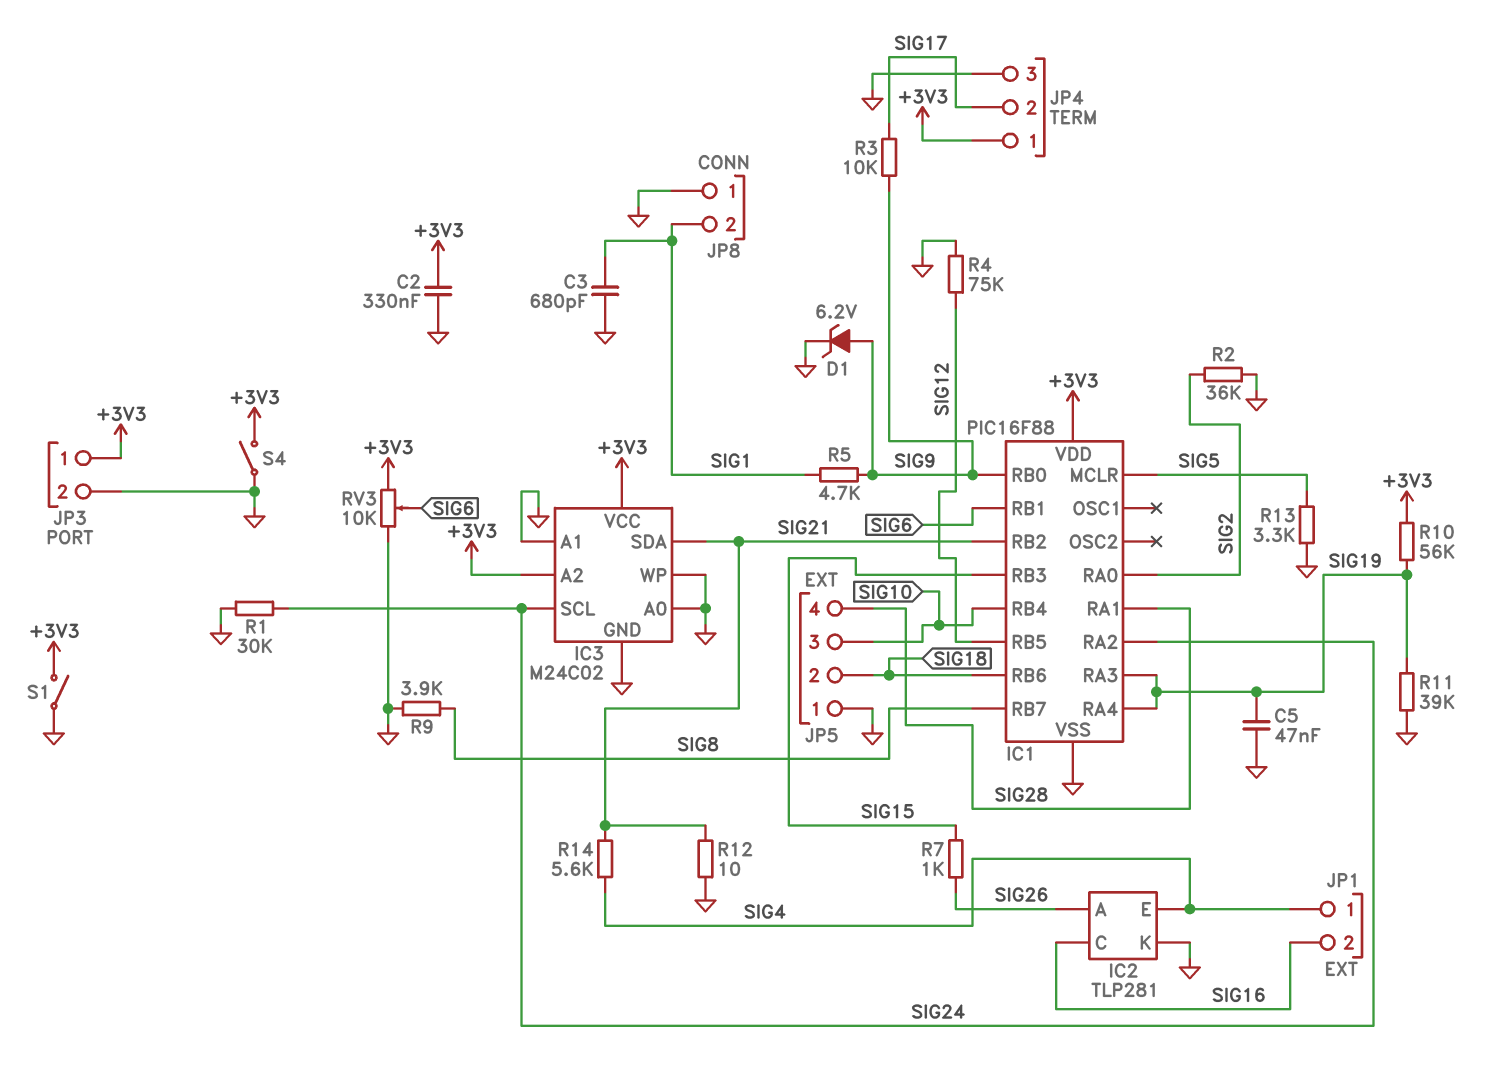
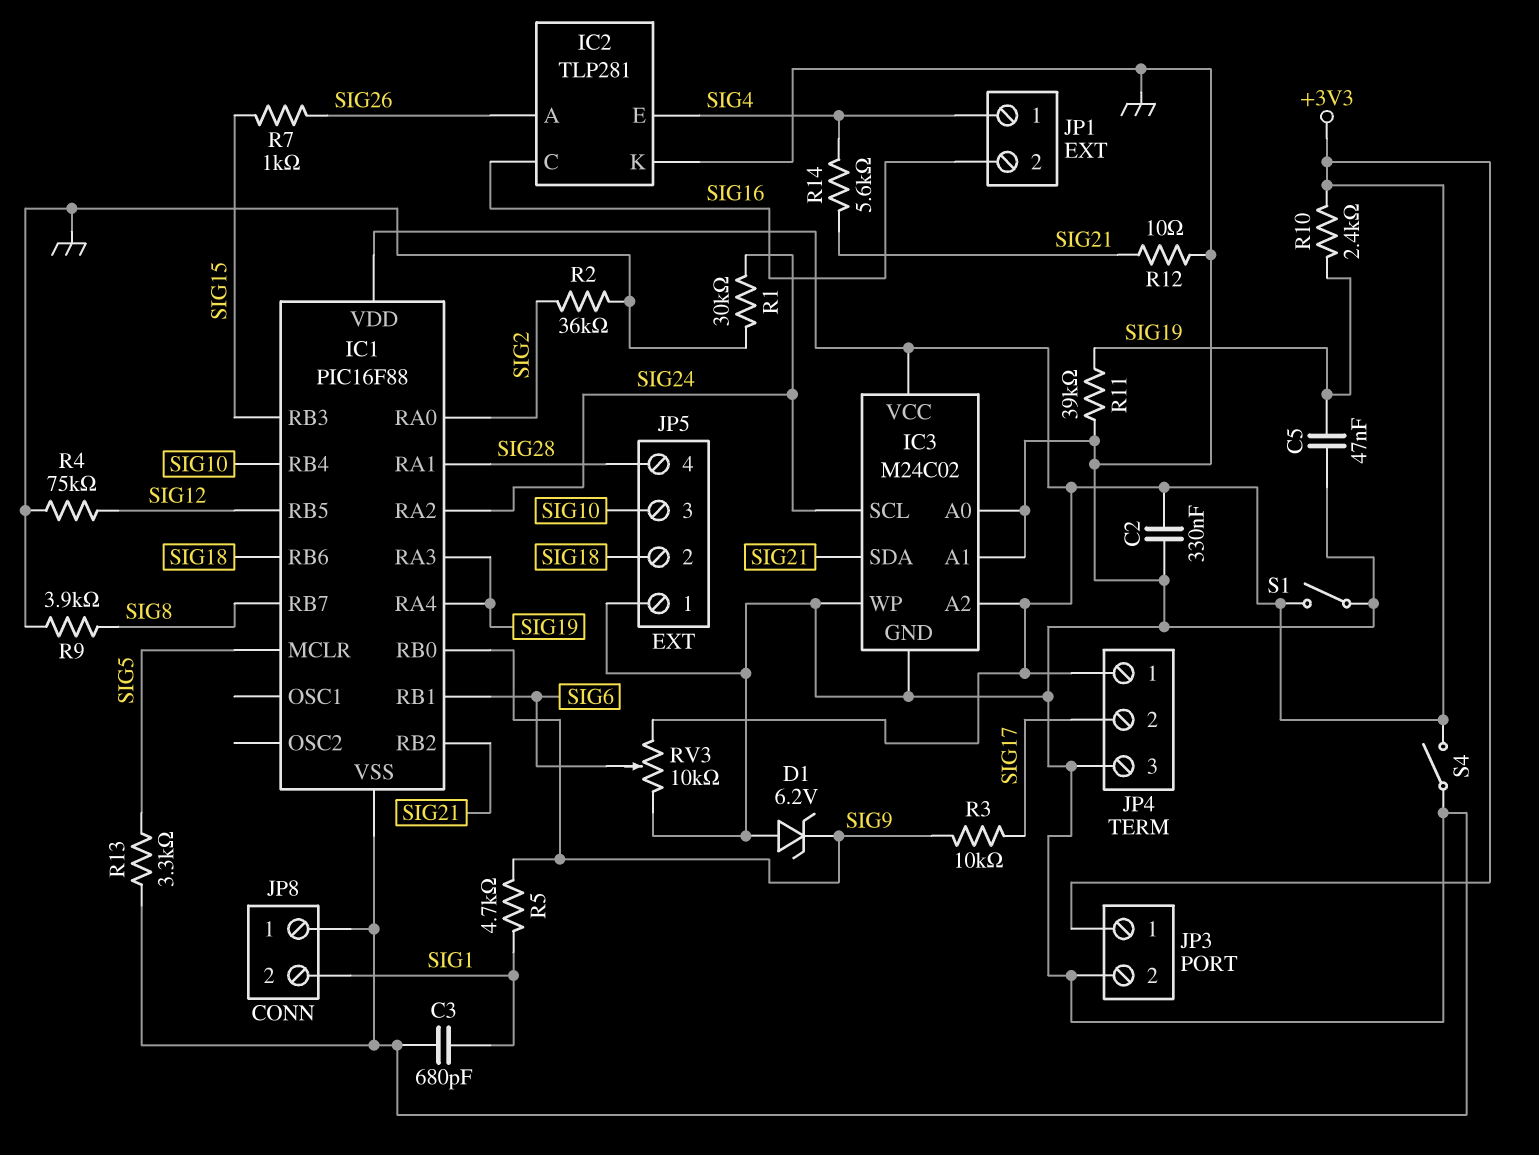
D1: zener 6.2V (A SIG9, K GND) -> zener 6.2V (A GND, K SIG9)
R10: 56k (+3V3, SIG19) -> 2.4k (+3V3, SIG19)

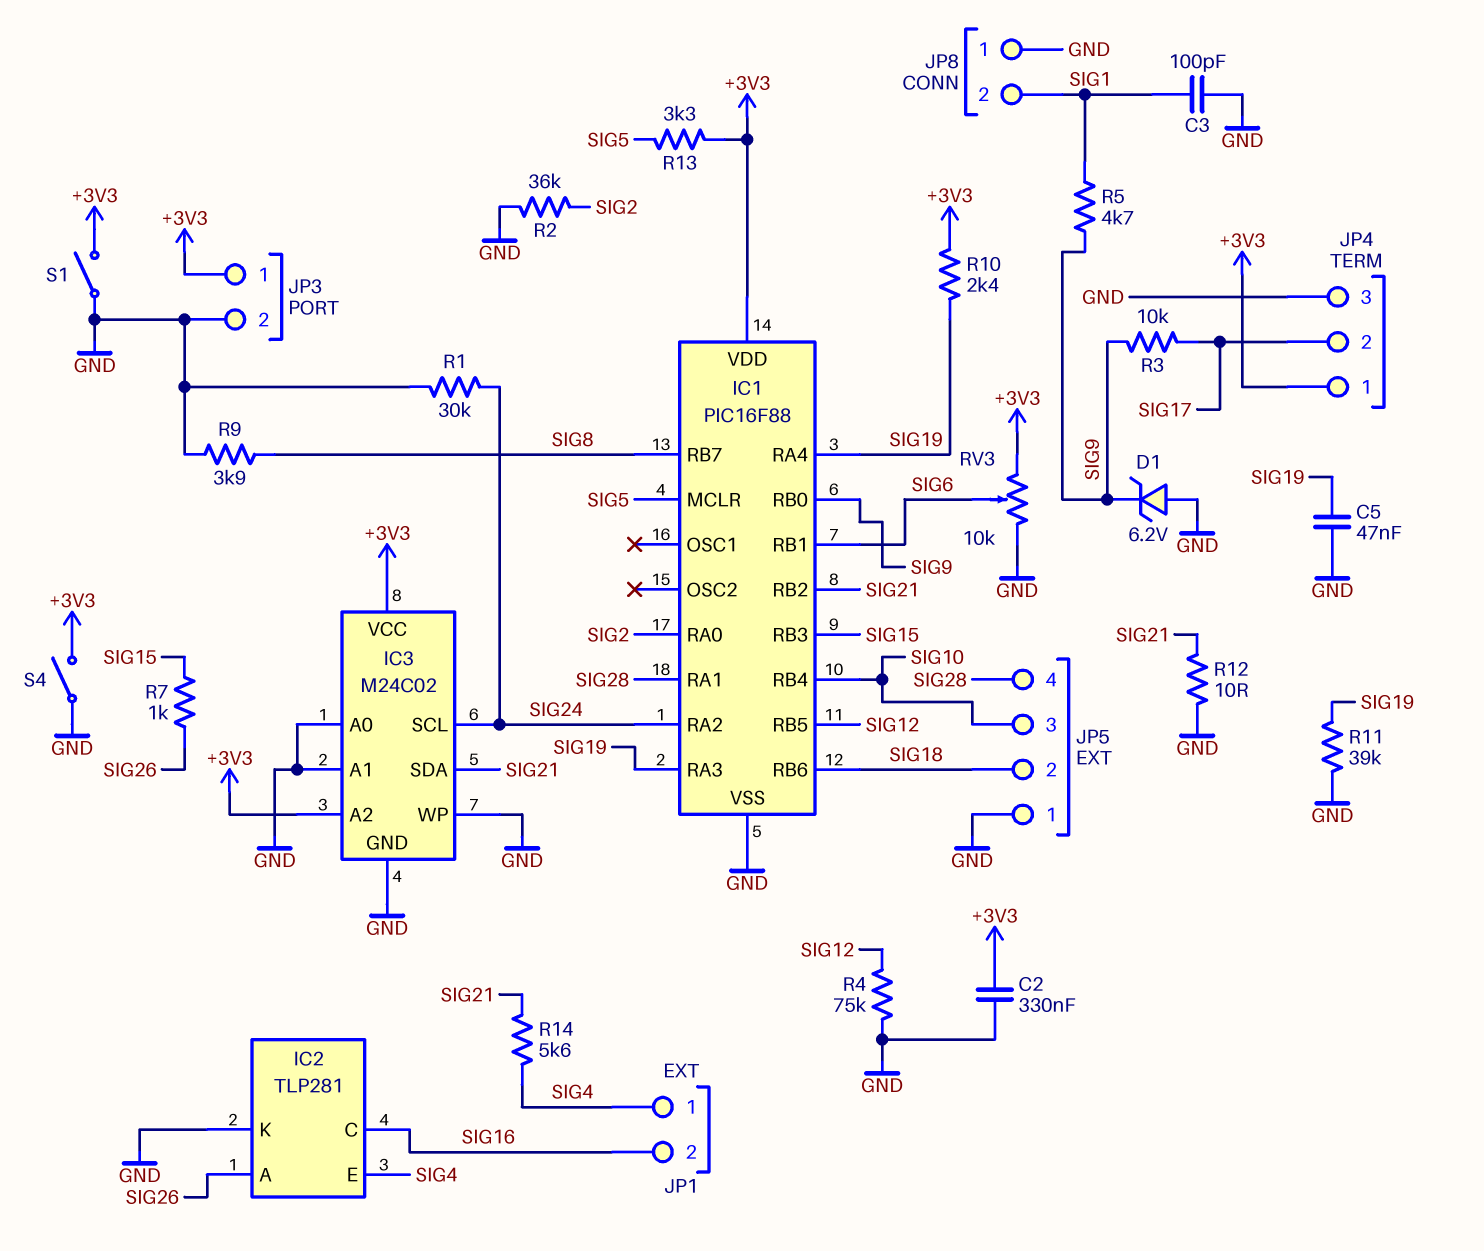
C3: 680pF (GND, SIG1) -> 100pF (GND, SIG1)
R13: 3.3k (GND, SIG5) -> 3.3k (+3V3, SIG5)

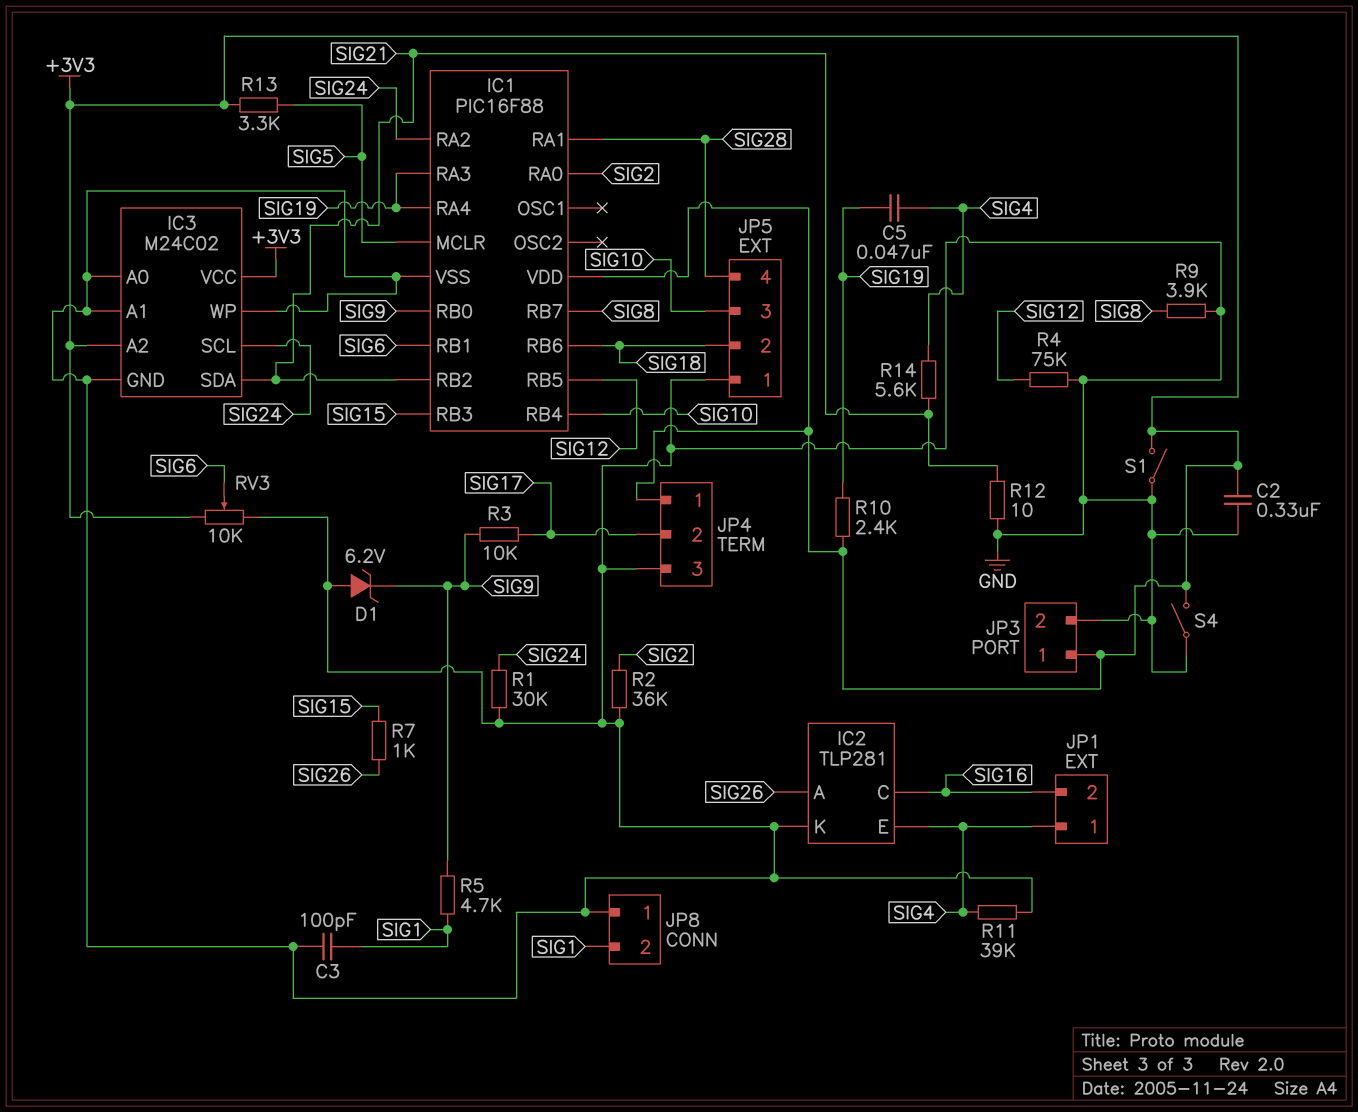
C5: 47nF (GND, SIG19) -> 47nF (SIG4, SIG19)
R11: 39k (GND, SIG19) -> 39k (GND, SIG4)

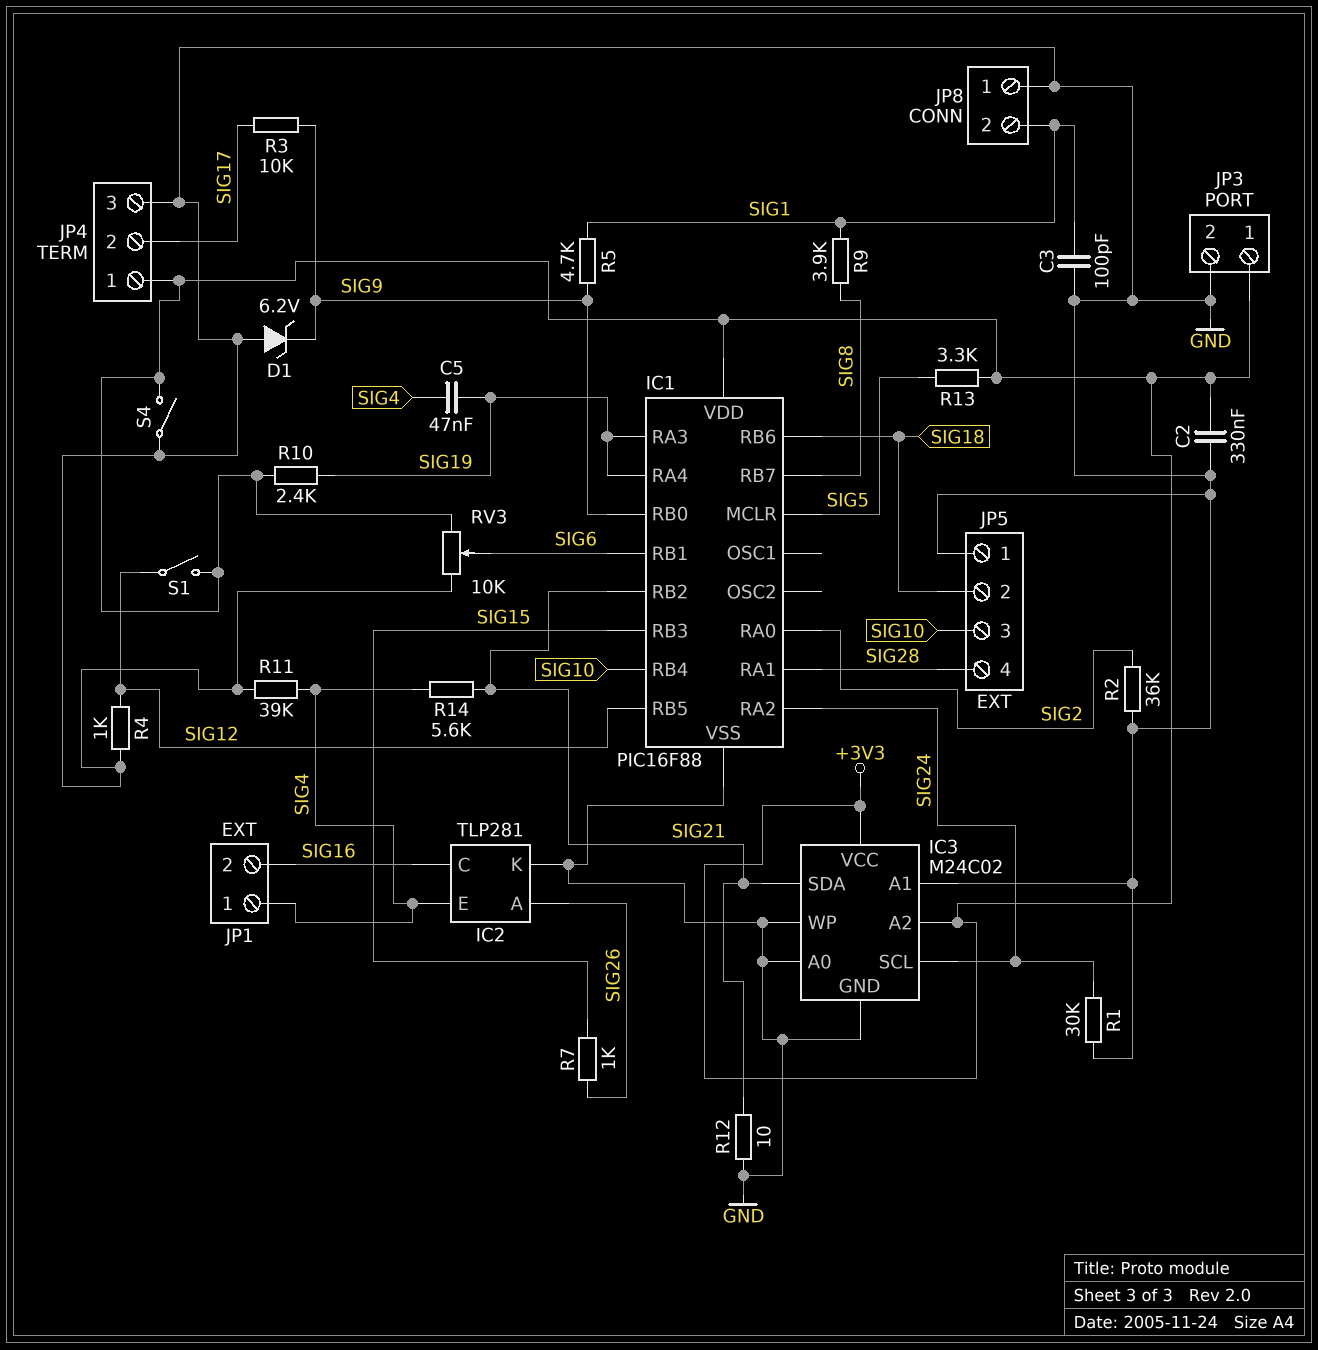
R4: 75k (GND, SIG12) -> 1k (GND, SIG12)
R9: 3.9k (GND, SIG8) -> 3.9k (SIG1, SIG8)
S1: switch (+3V3, GND) -> switch (+3V3, SIG12)

